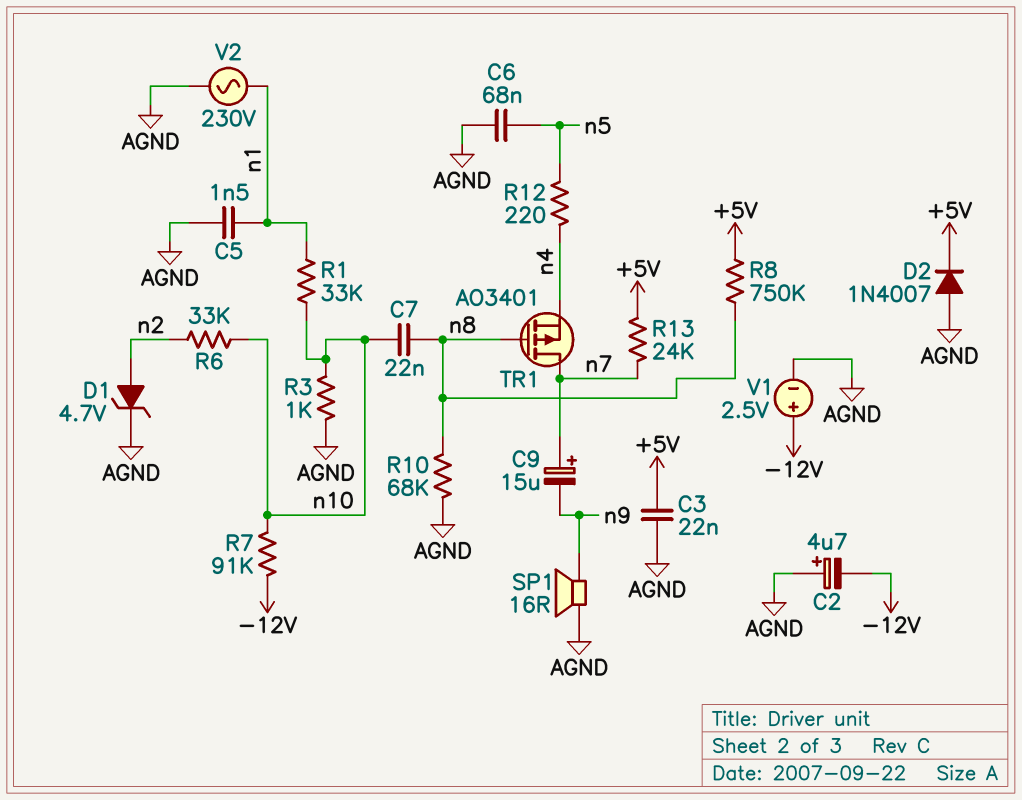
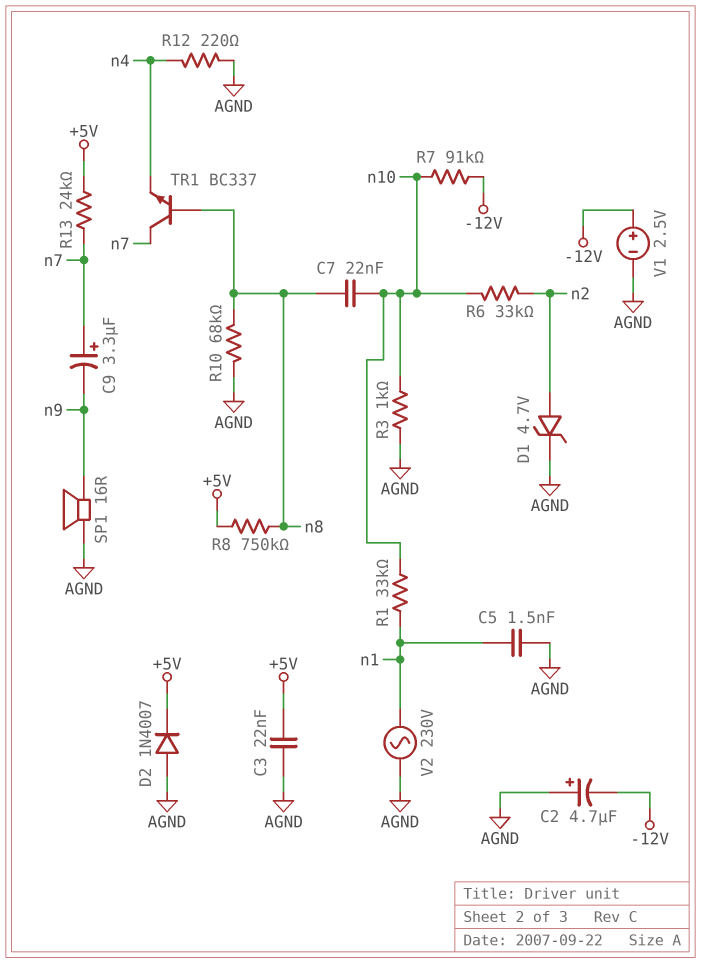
C6: 68nF (AGND, n5) -> none
C9: 15uF (plus n7, minus n9) -> 3.3uF (plus n7, minus n9)
R12: 220 (n4, n5) -> 220 (AGND, n4)
TR1: PMOS AO3401 (G n8, D n7, S n4) -> NPN BC337 (B n8, C n7, E n4)

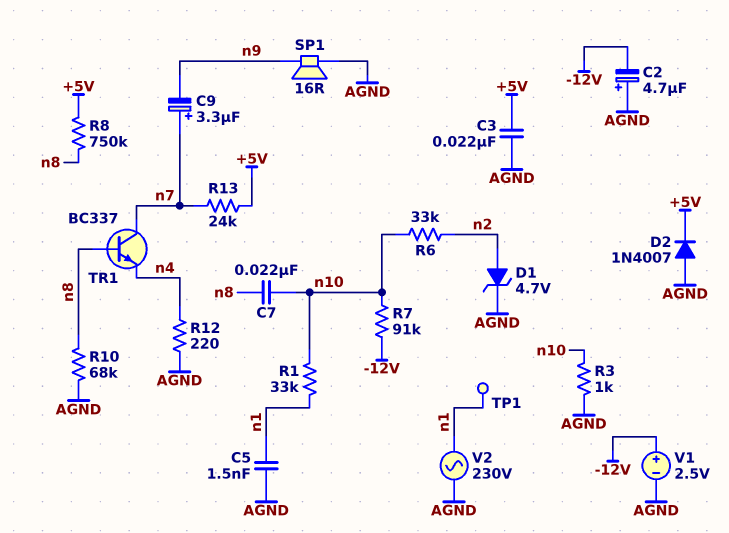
TP1: none -> test point (n1)

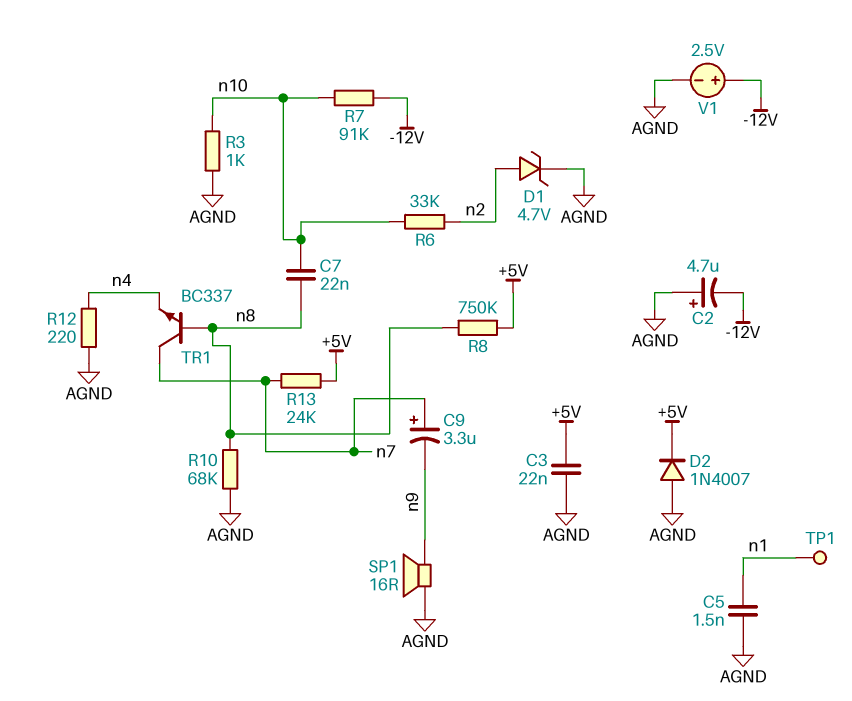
R1: 33k (n1, n10) -> none
V2: AC 230V (AGND, n1) -> none

